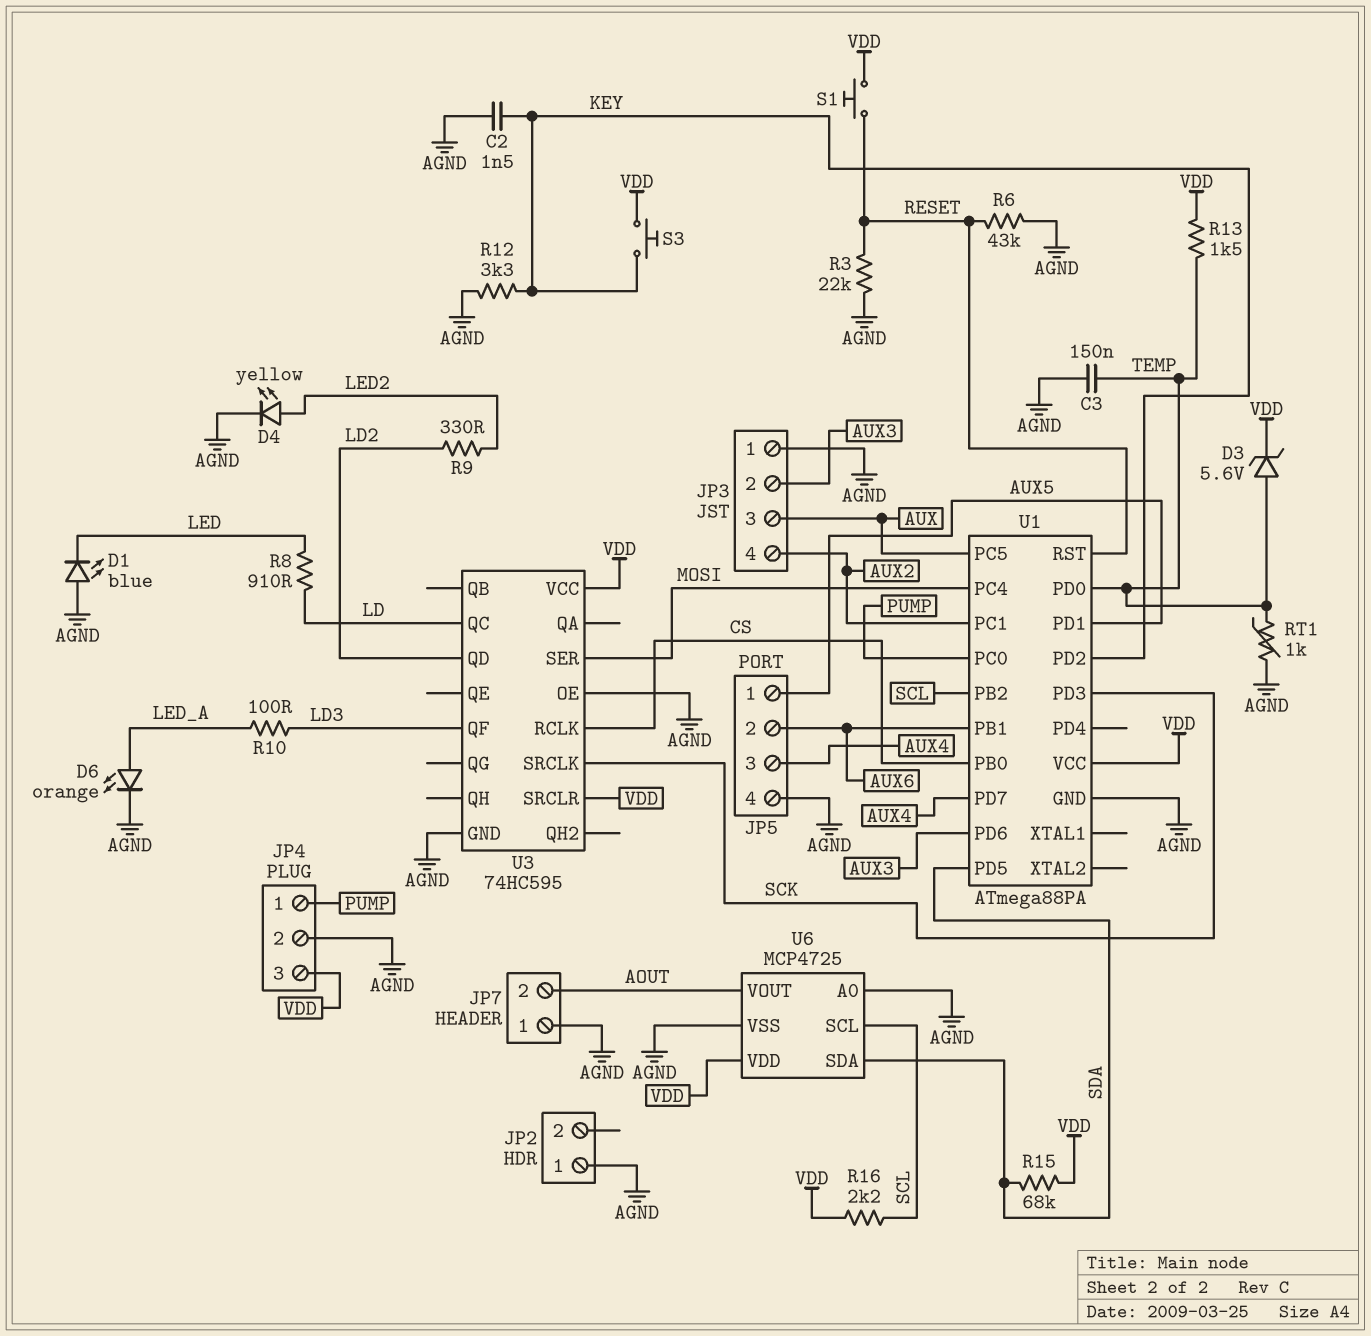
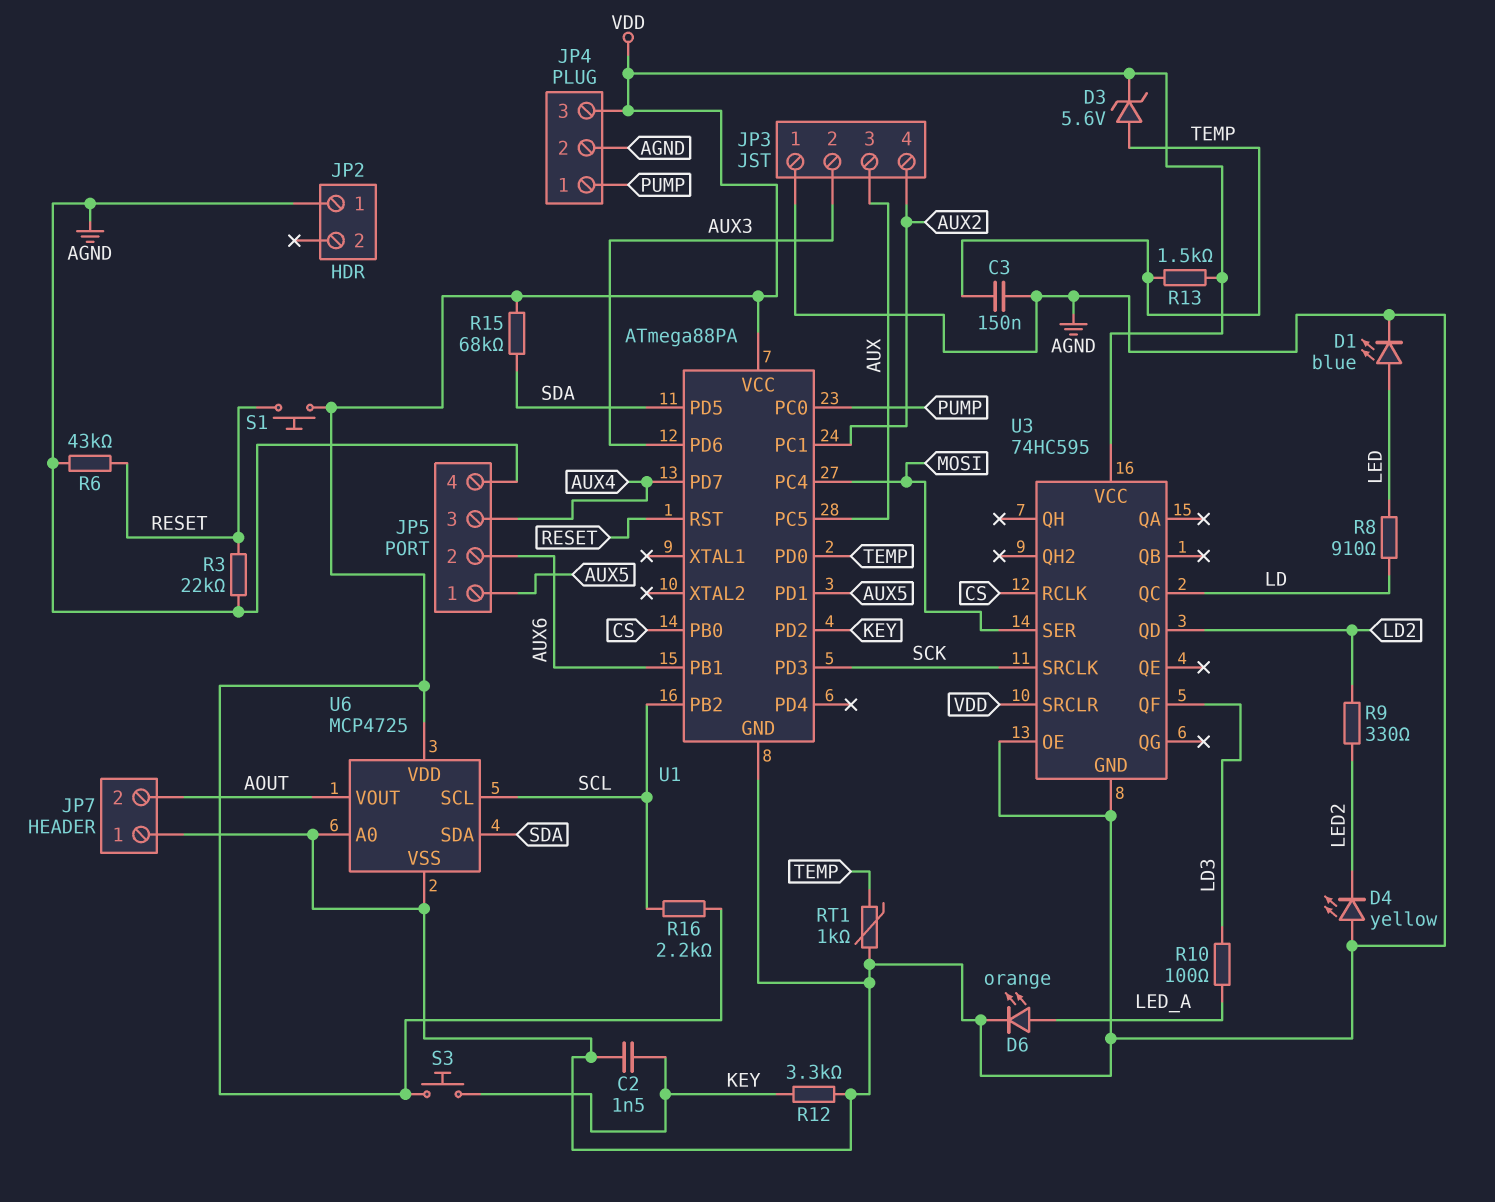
D1: LED blue (A AGND, K LED) -> LED blue (A LED, K AGND)
D4: LED yellow (A LED2, K AGND) -> LED yellow (A AGND, K LED2)

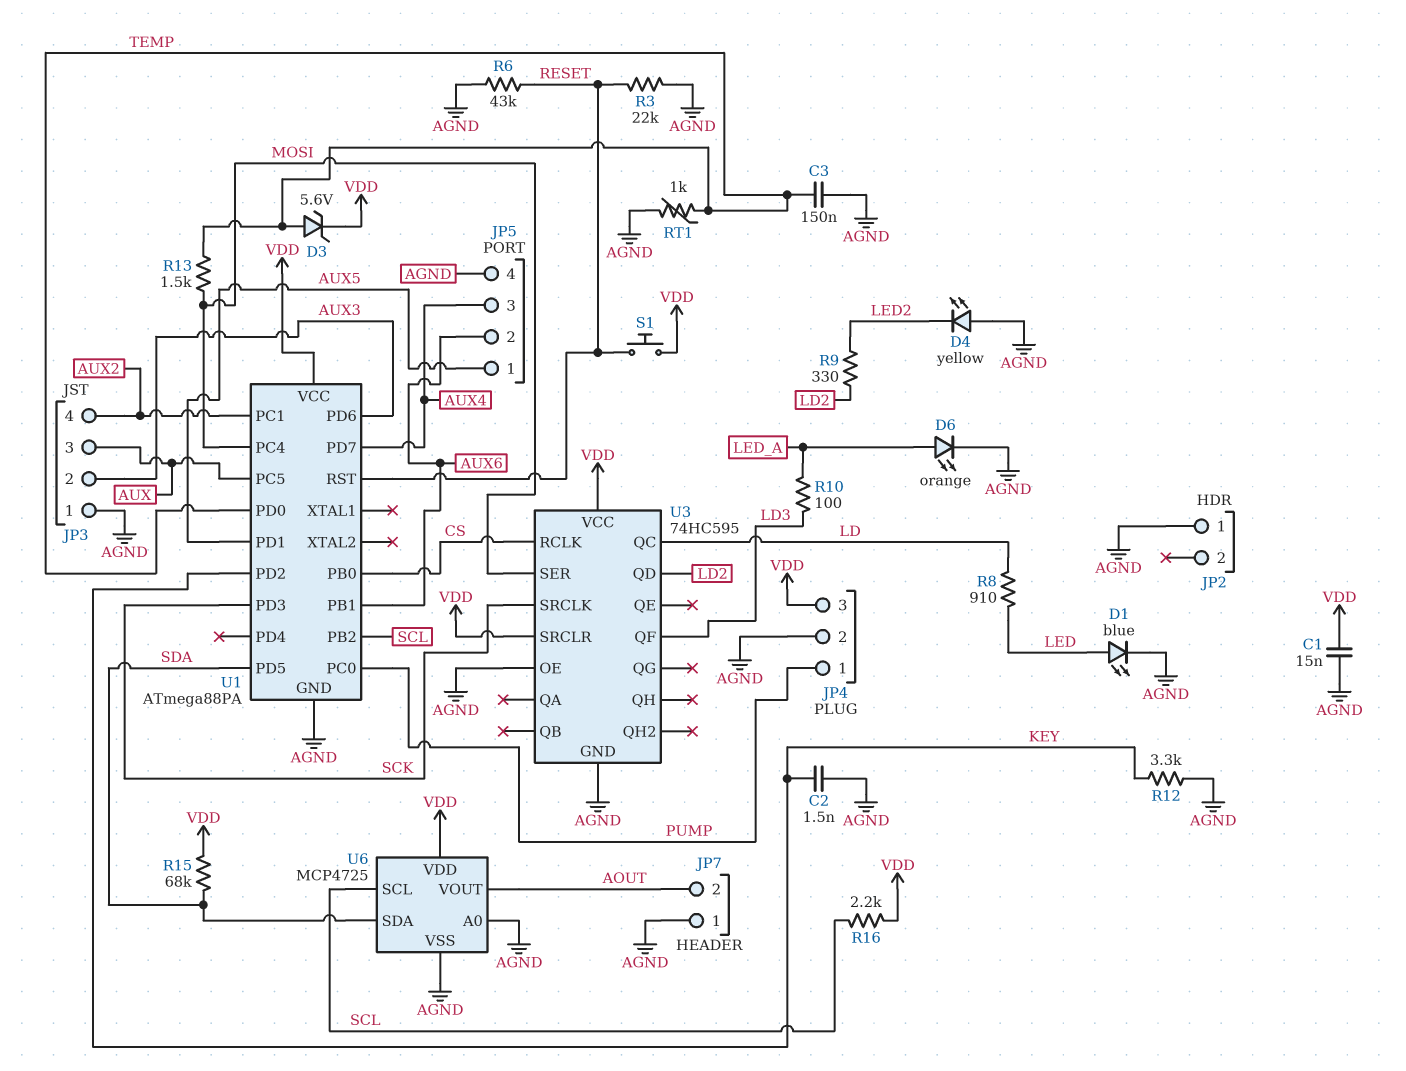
C1: none -> 15nF (AGND, VDD)
R13: 1.5k (TEMP, VDD) -> 1.5k (MOSI, TEMP)
S3: button (KEY, VDD) -> none

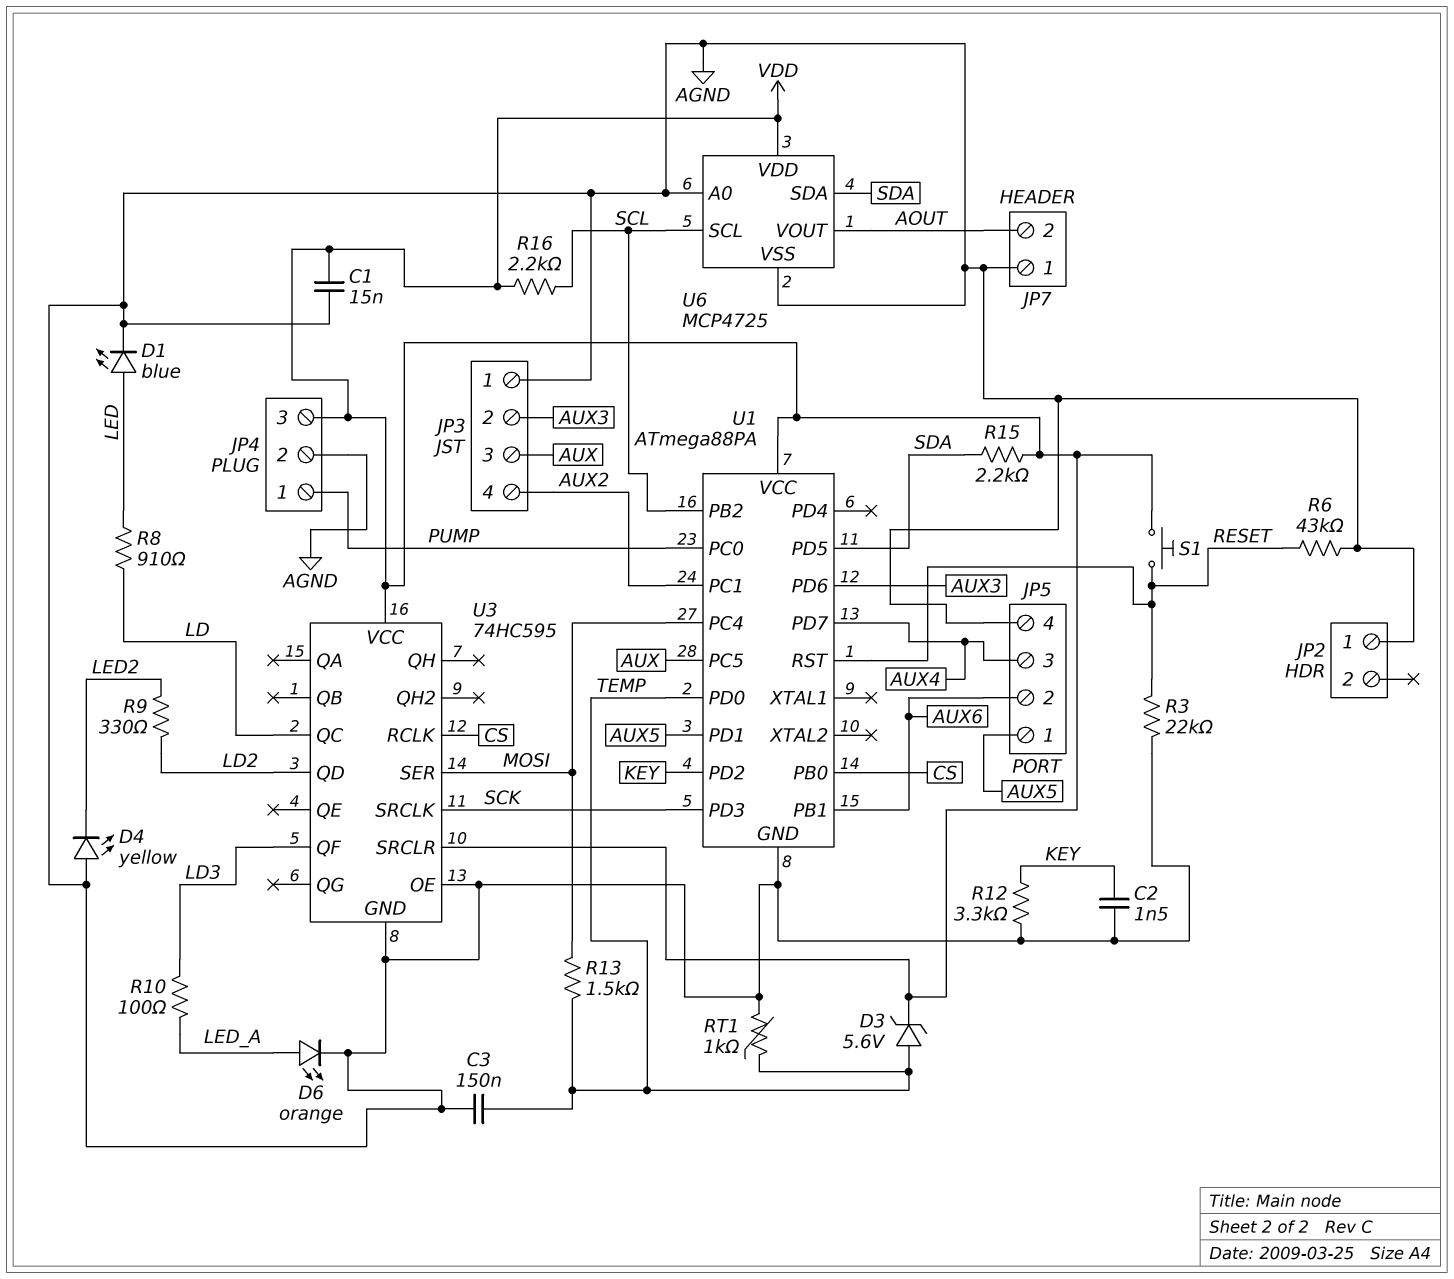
R15: 68k (SDA, VDD) -> 2.2k (SDA, VDD)

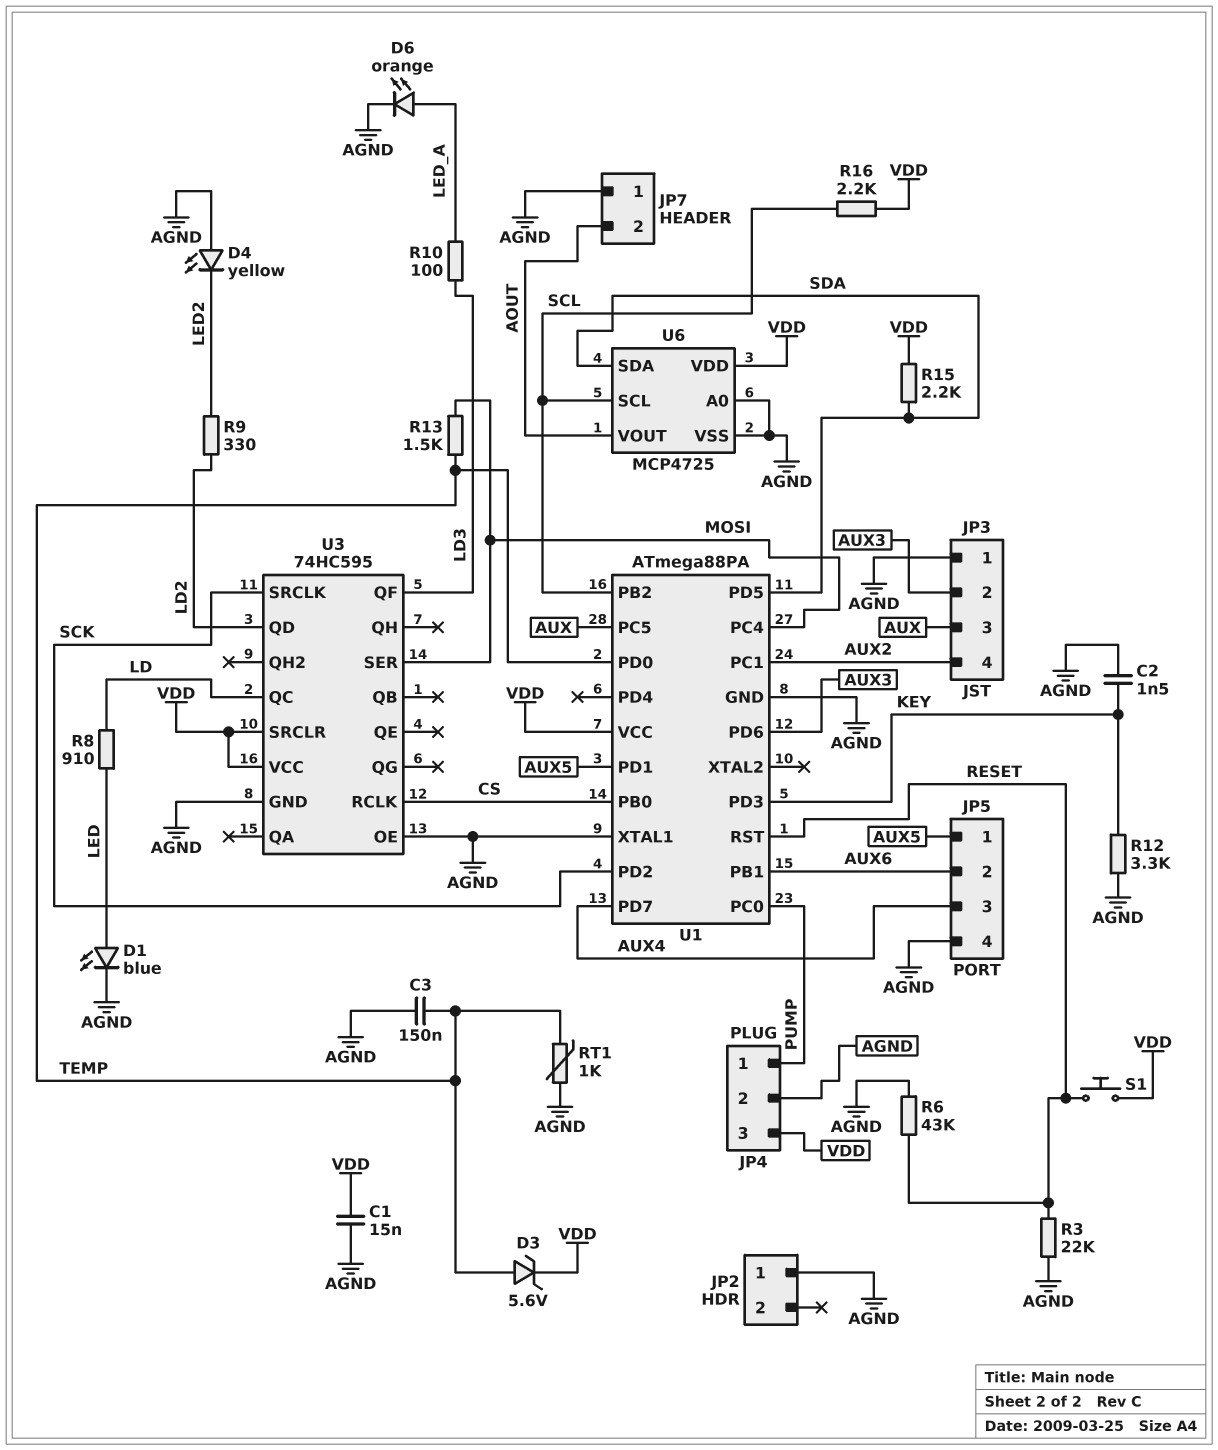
U1 pin PD2: KEY -> SCK
U1 pin PD3: SCK -> KEY
U1 pin XTAL1: none -> AGND

